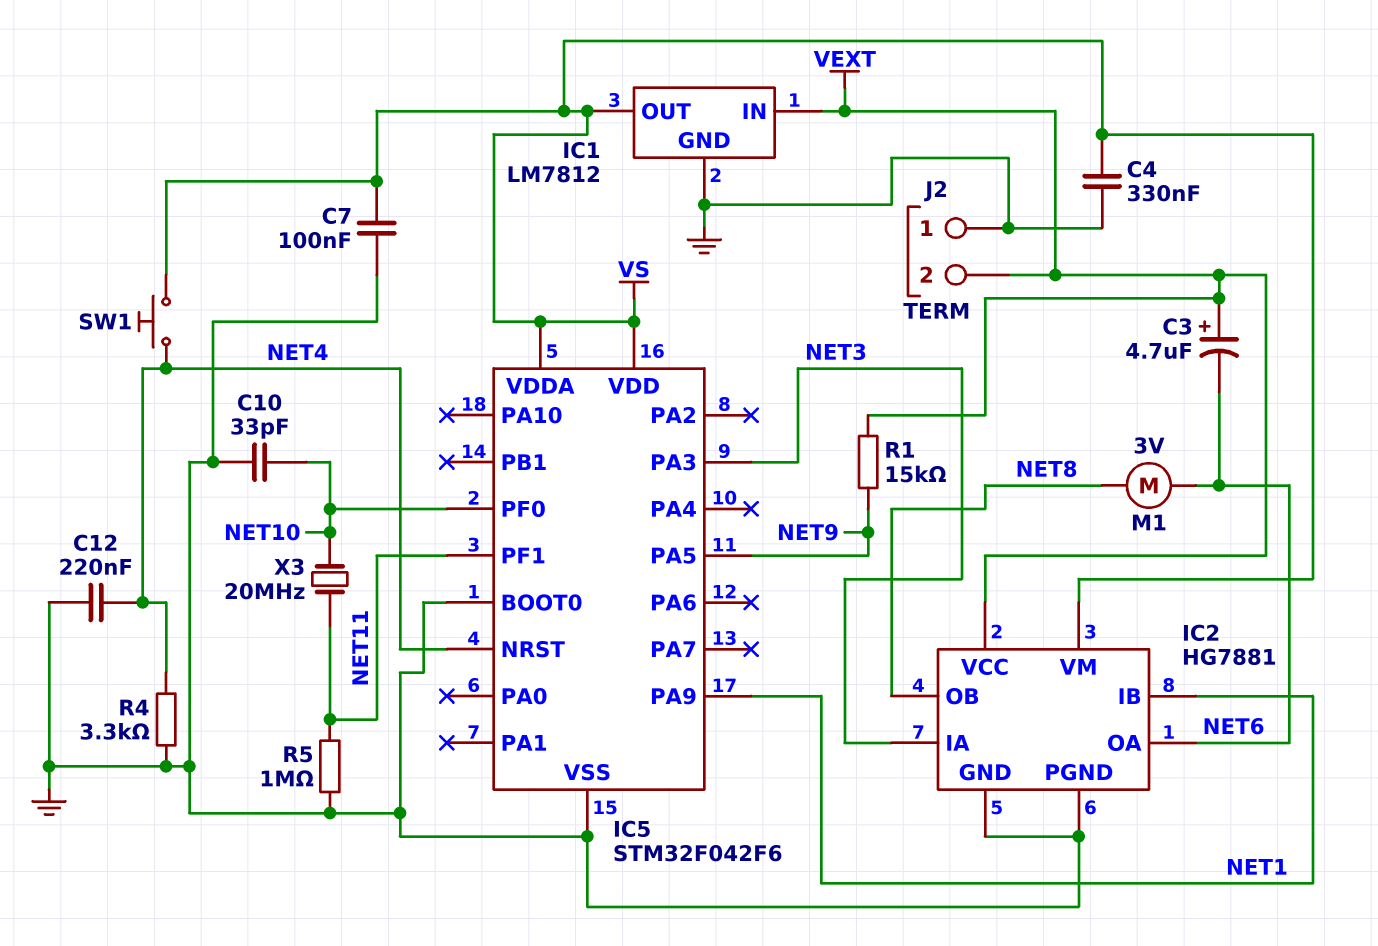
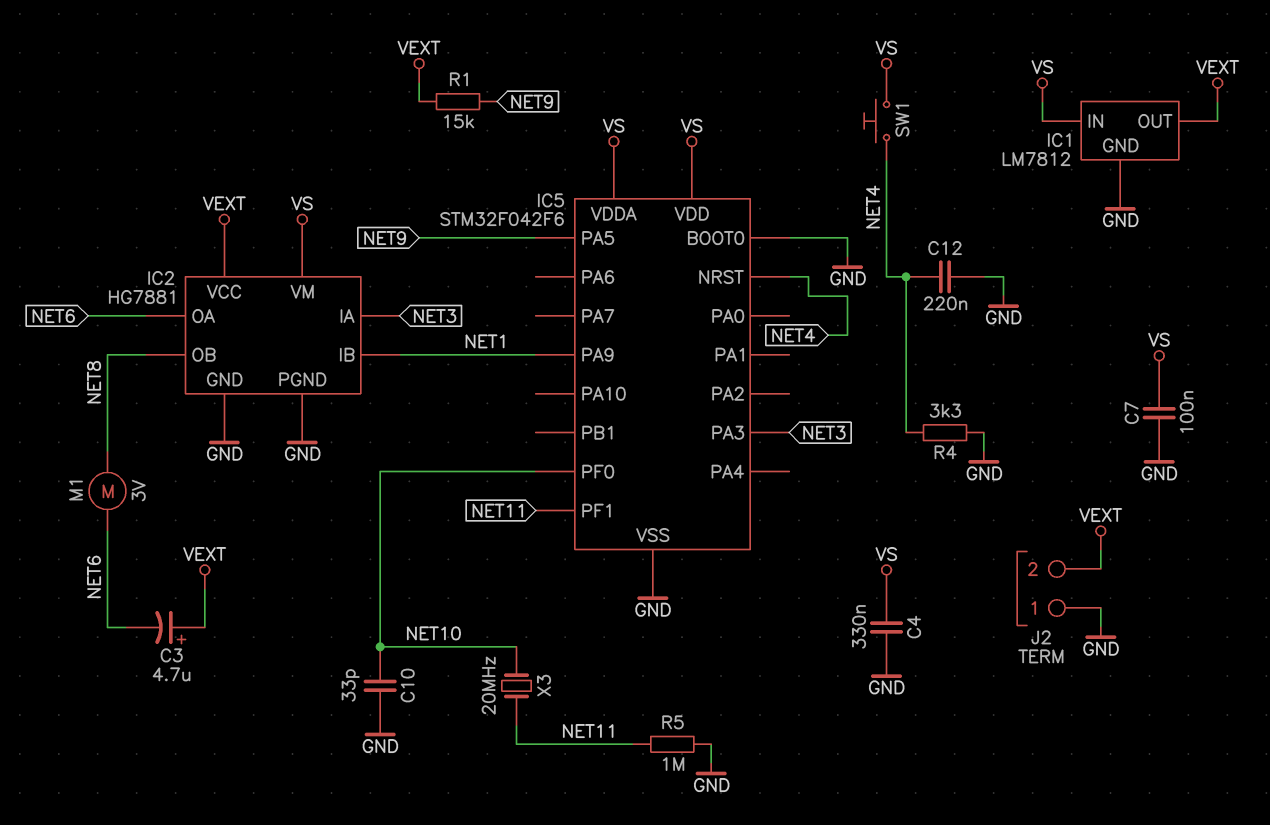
IC1 pin IN: VEXT -> VS
IC1 pin OUT: VS -> VEXT

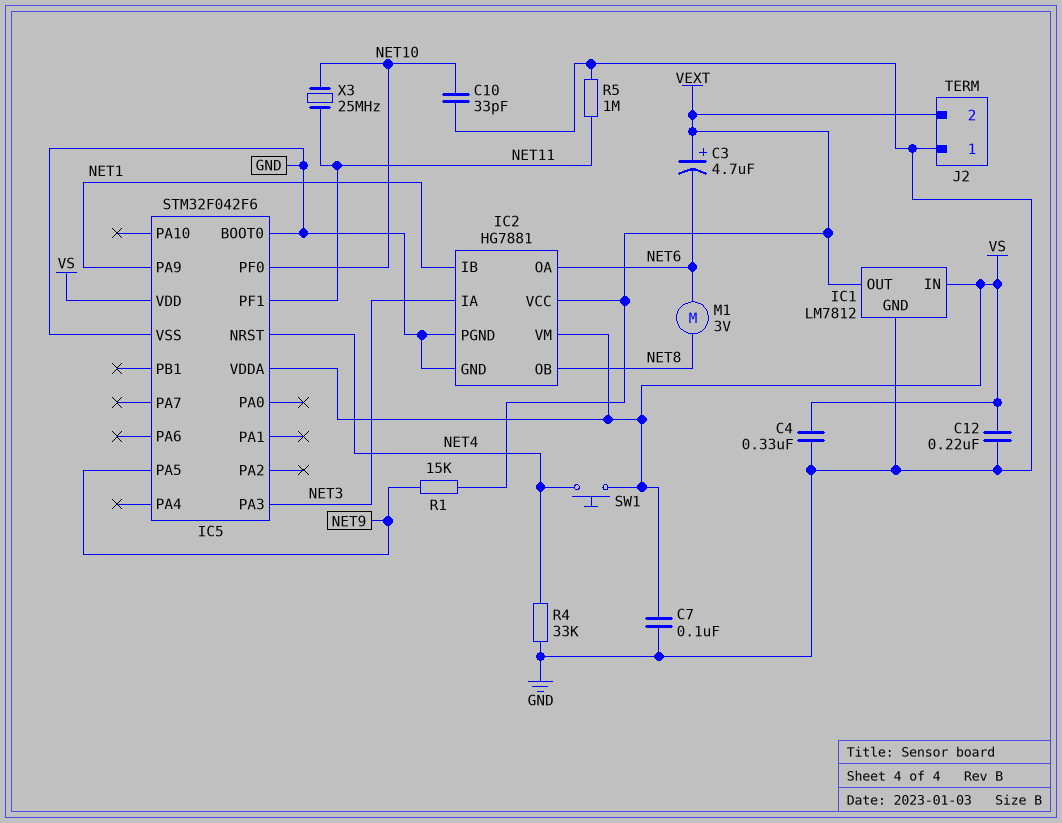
C12: 220nF (GND, NET4) -> 220nF (GND, VS)
R4: 3.3k (GND, NET4) -> 33k (GND, NET4)
X3: 20MHz (NET10, NET11) -> 25MHz (NET10, NET11)

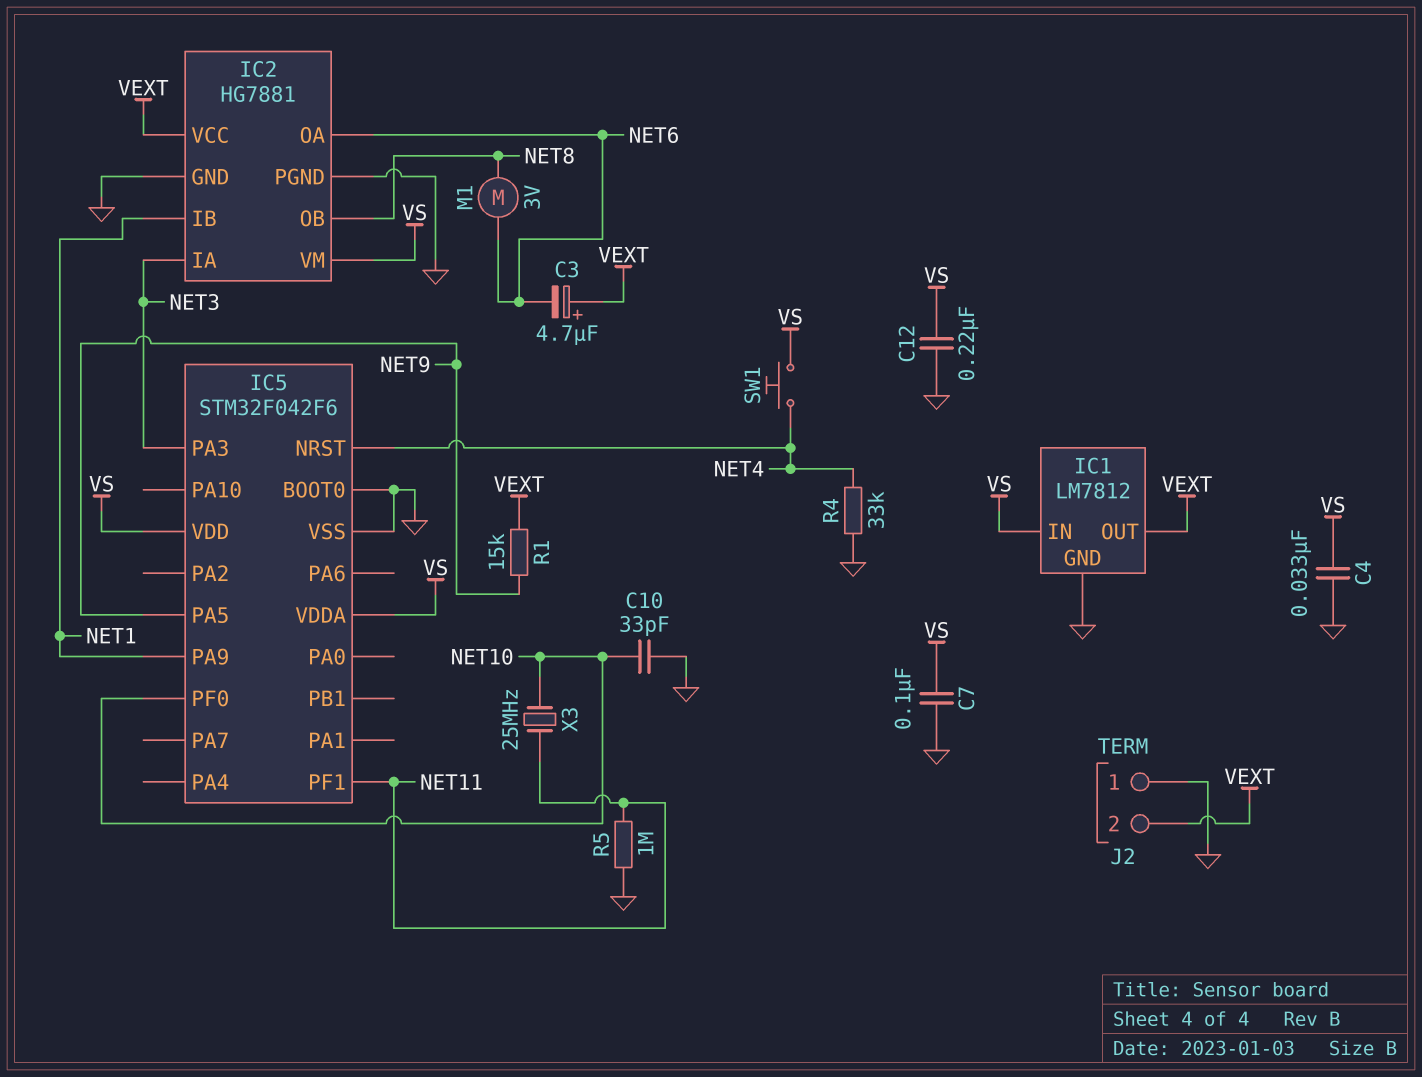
C4: 330nF (GND, VS) -> 33nF (GND, VS)

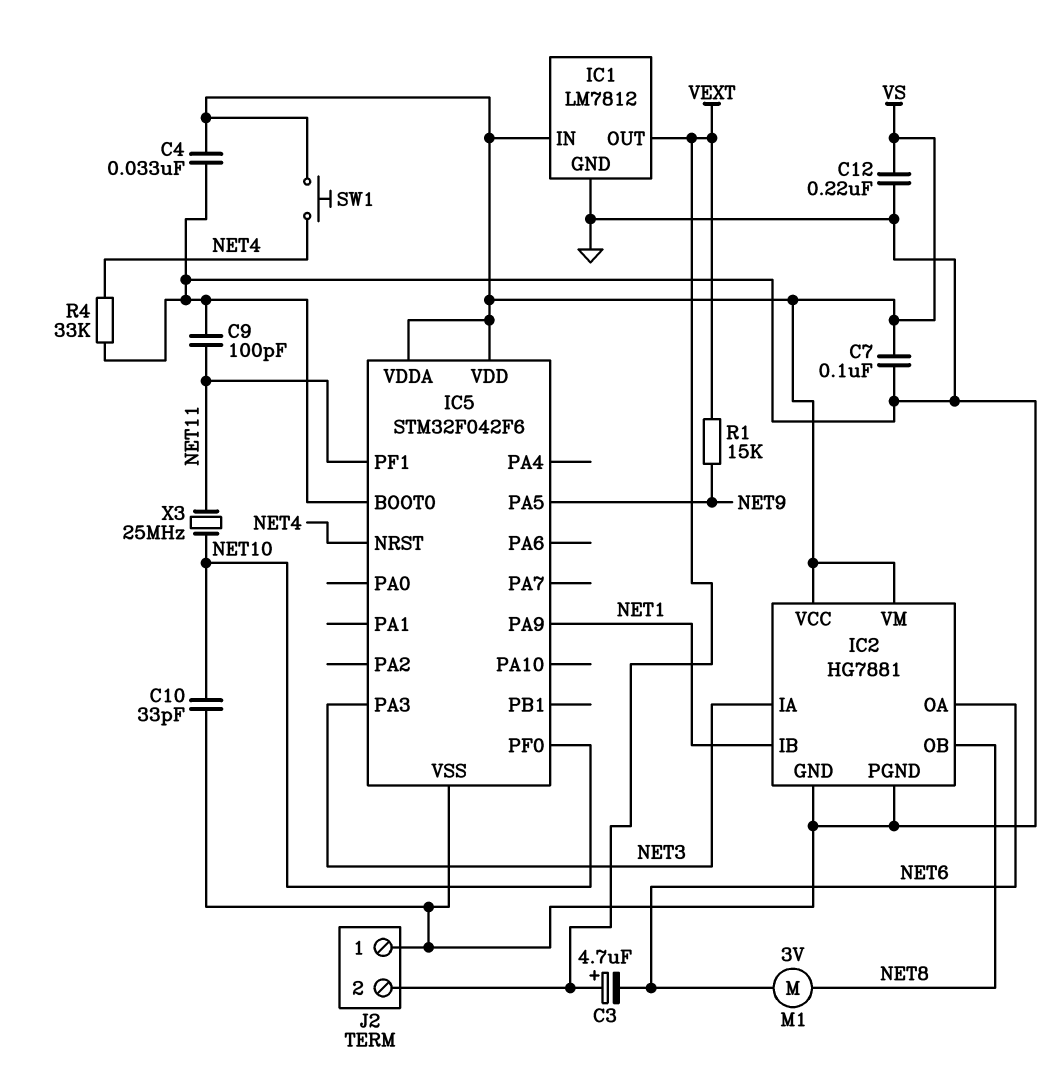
C9: none -> 100pF (GND, NET11)
IC2 pin VCC: VEXT -> VS
R5: 1M (GND, NET11) -> none

